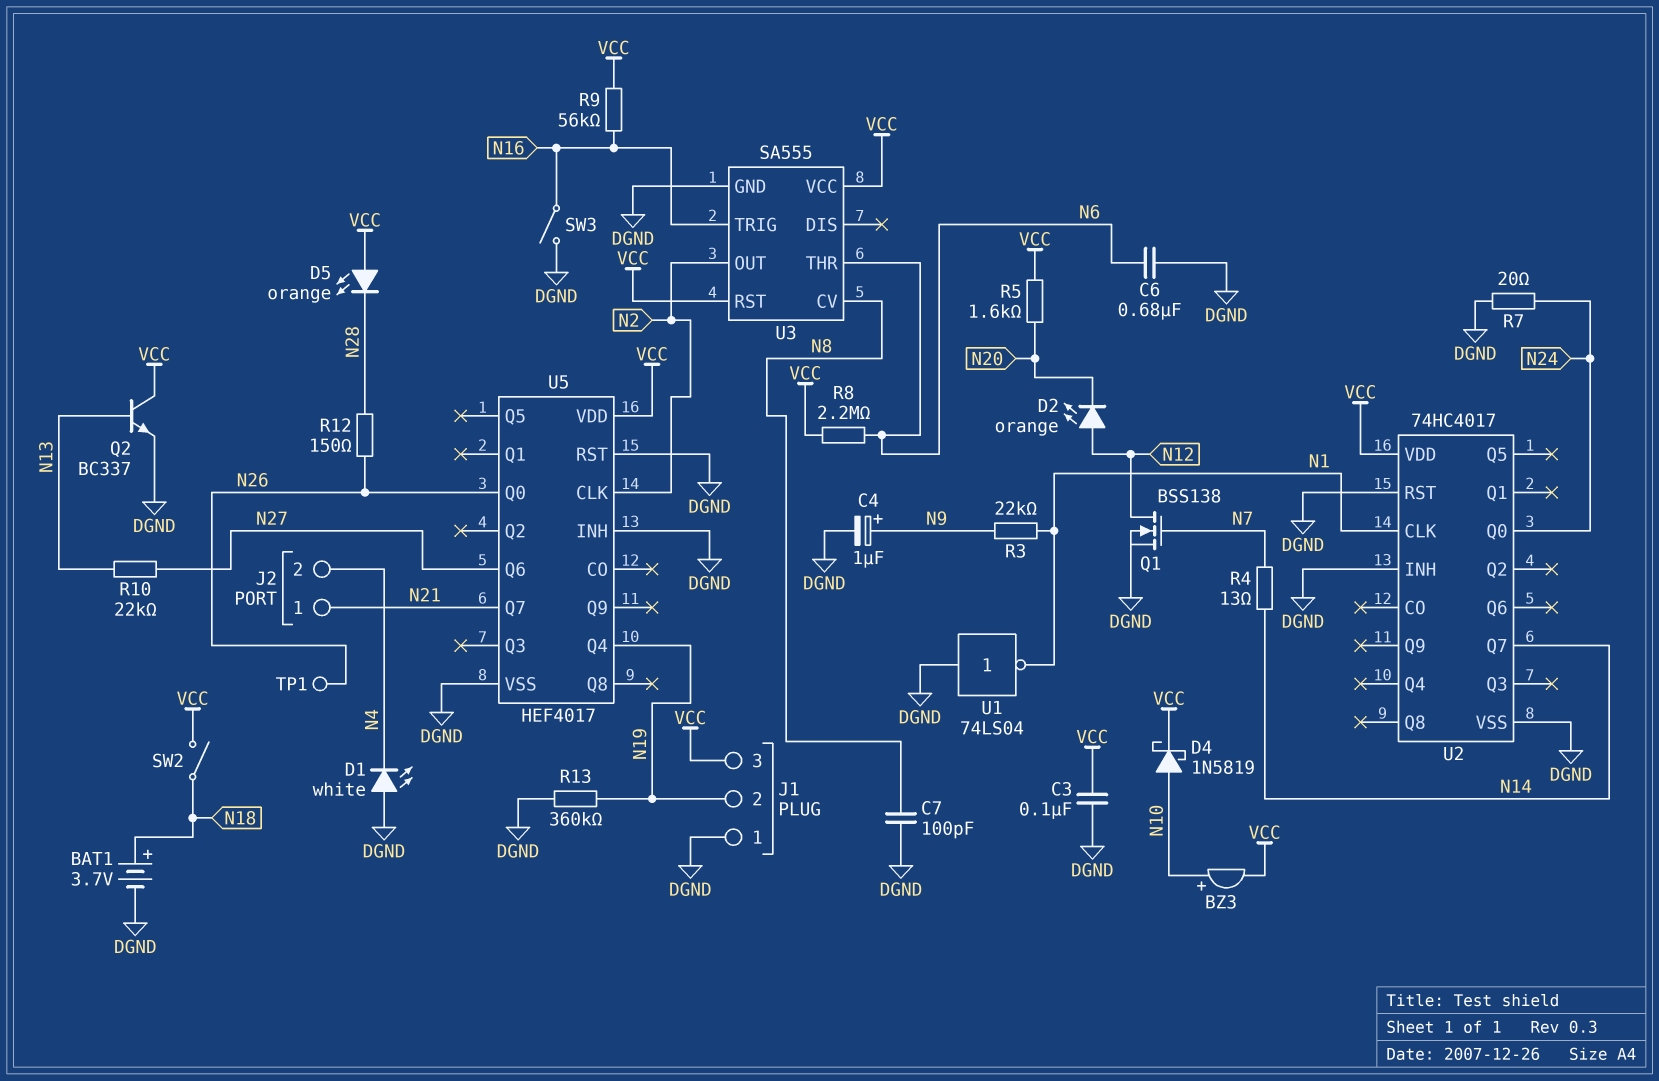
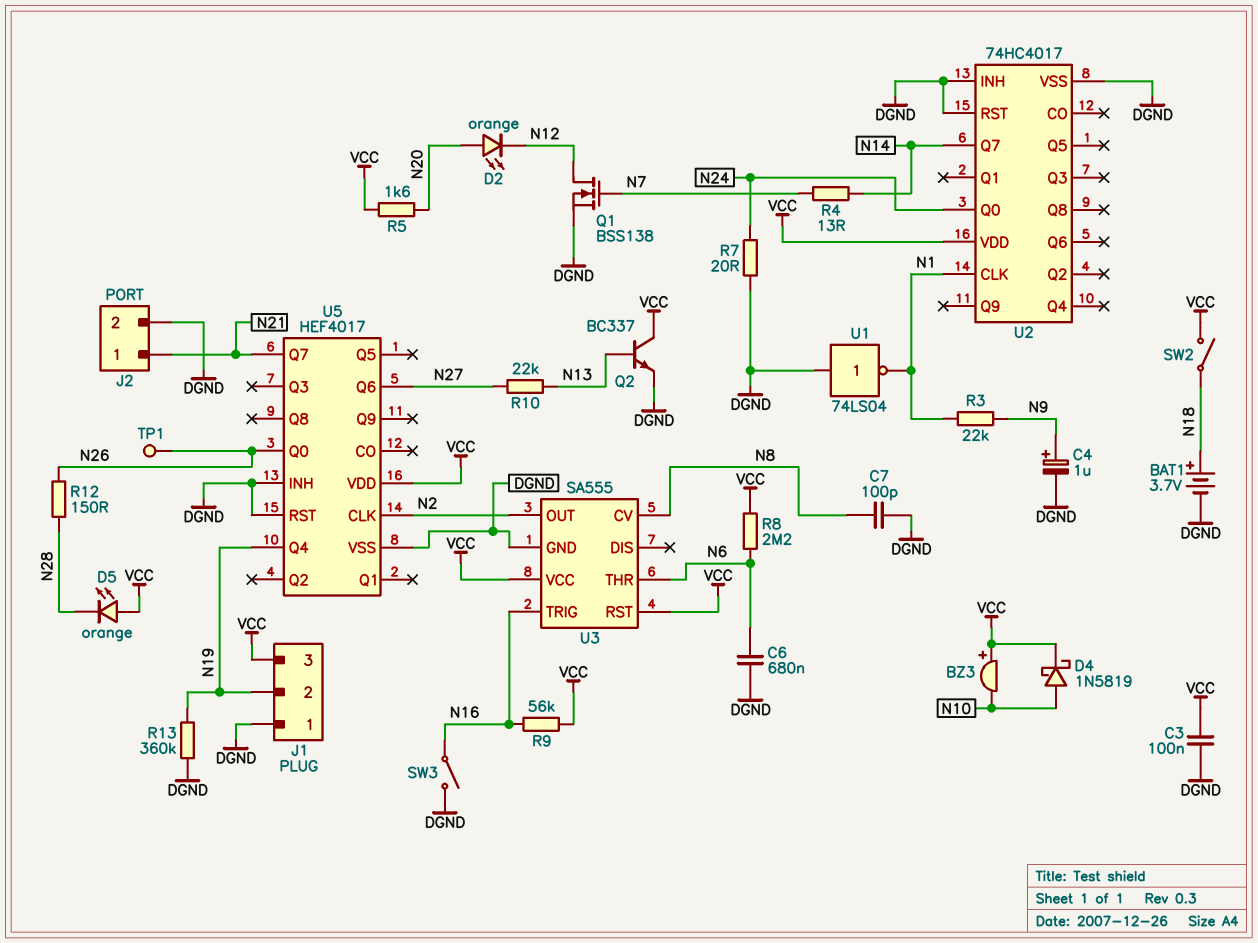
BZ3: buzzer (plus N10, minus VCC) -> buzzer (plus VCC, minus N10)
D1: LED white (A DGND, K N4) -> none
D2: LED orange (A N12, K N20) -> LED orange (A N20, K N12)
J2 pin 2: N4 -> DGND

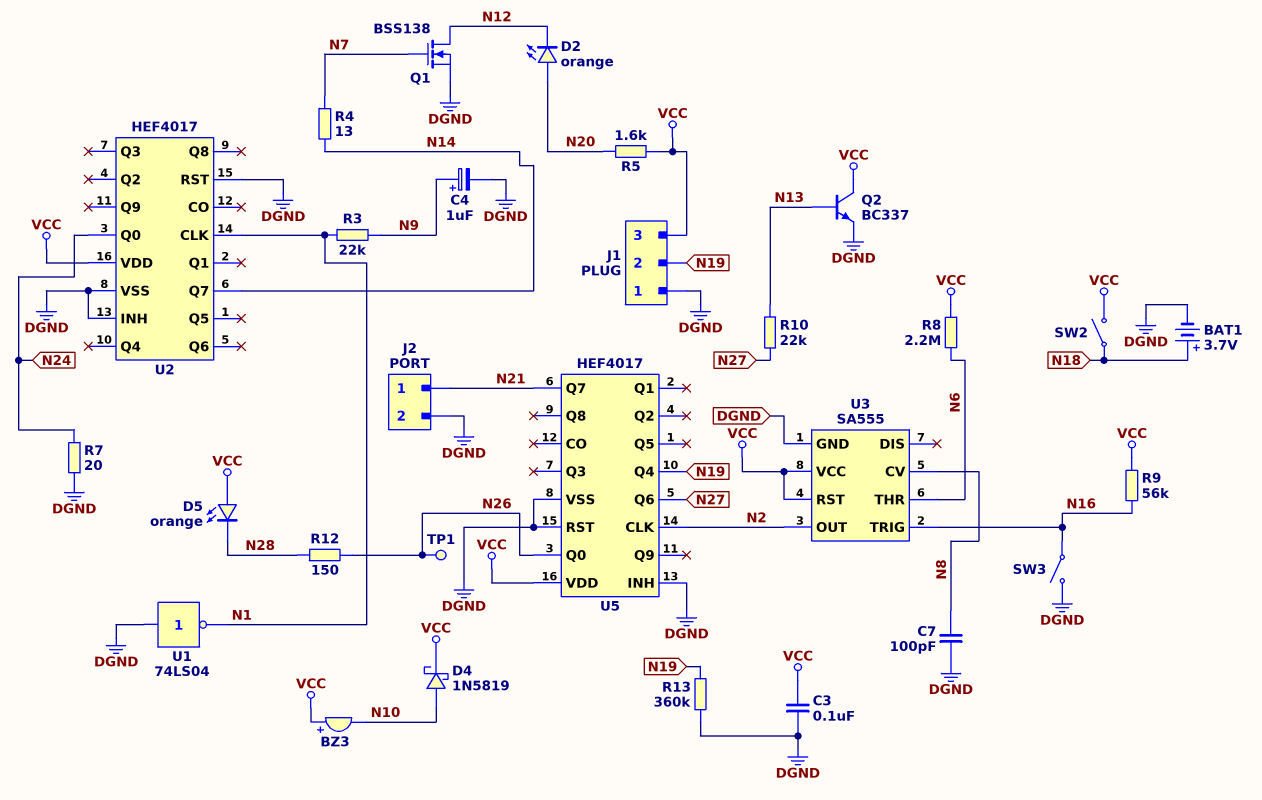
C6: 680nF (DGND, N6) -> none
U2: 74HC4017 -> HEF4017

